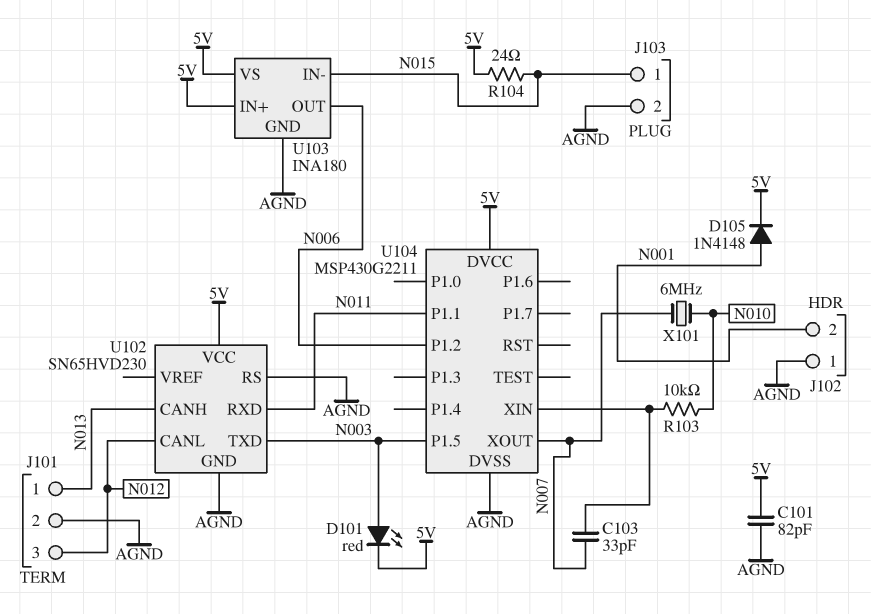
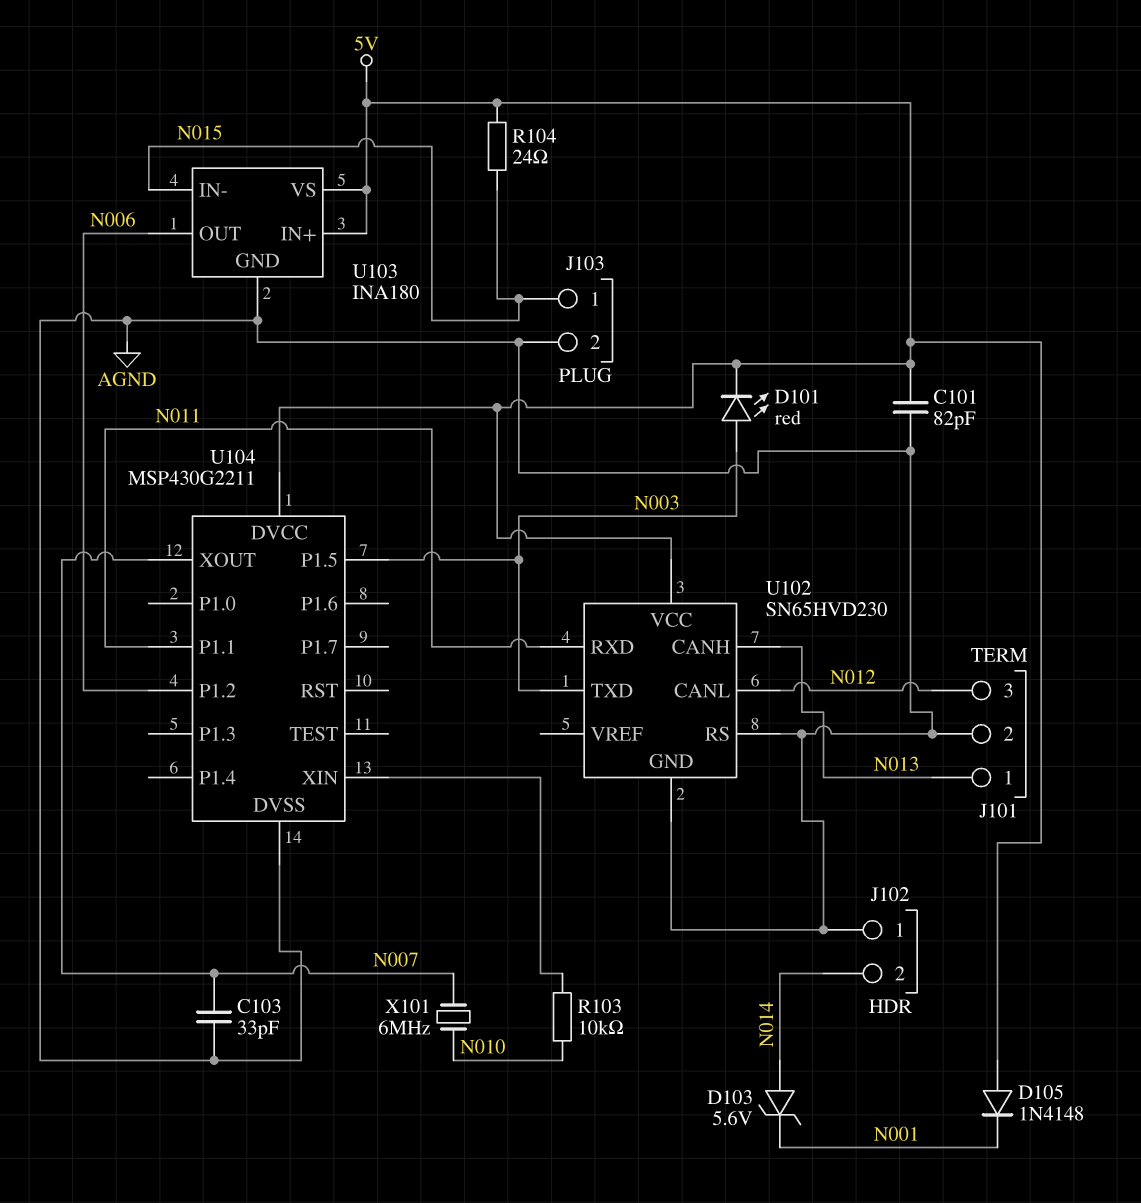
C103: 33pF (N007, U104/XIN) -> 33pF (AGND, N007)
D103: none -> zener 5.6V (A N014, K N001)
D105: diode 1N4148 (A N001, K 5V) -> diode 1N4148 (A 5V, K N001)
J102 pin 2: N001 -> N014

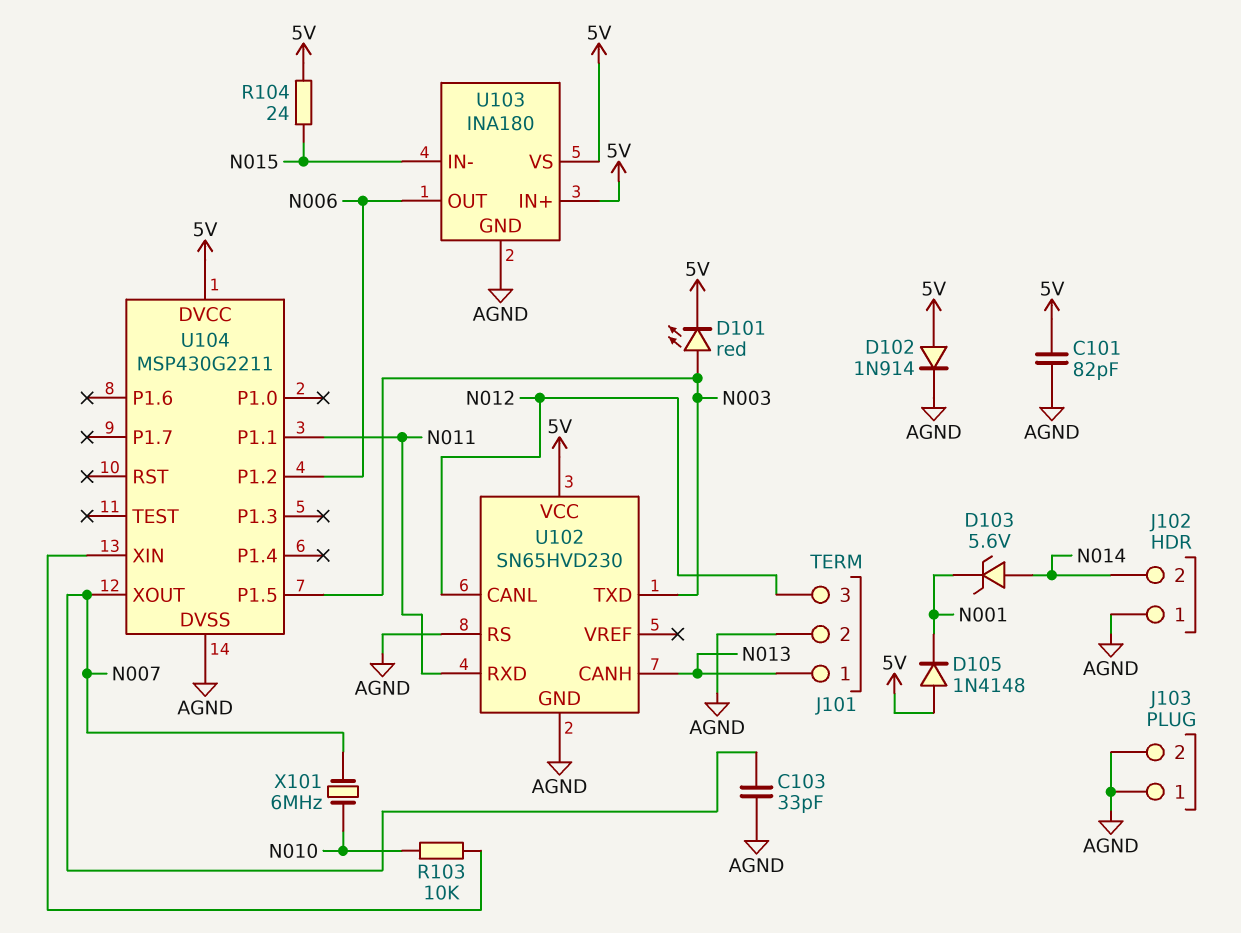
D102: none -> diode 1N914 (A 5V, K AGND)
J103 pin 1: N015 -> AGND

